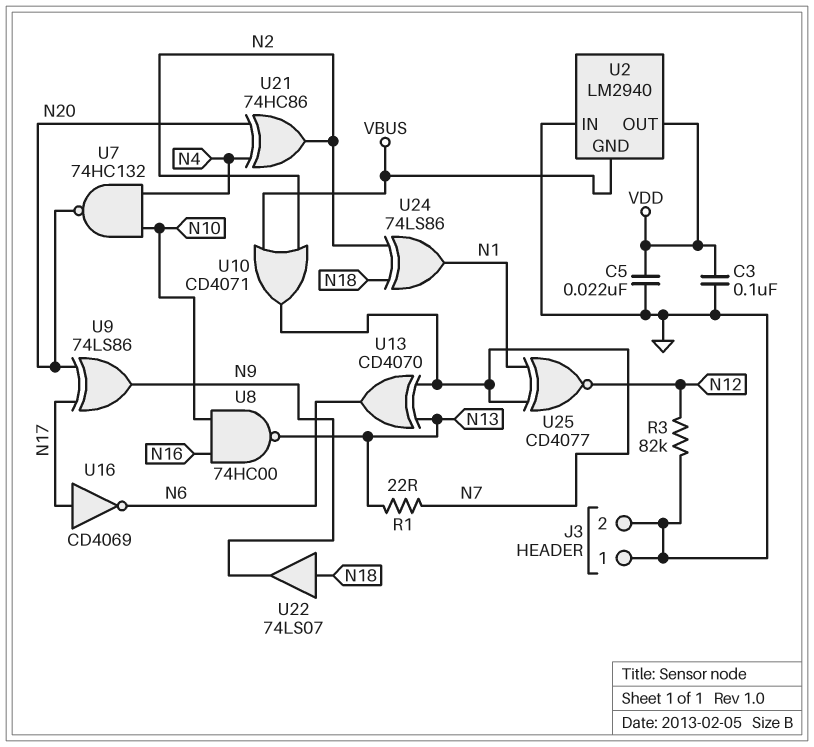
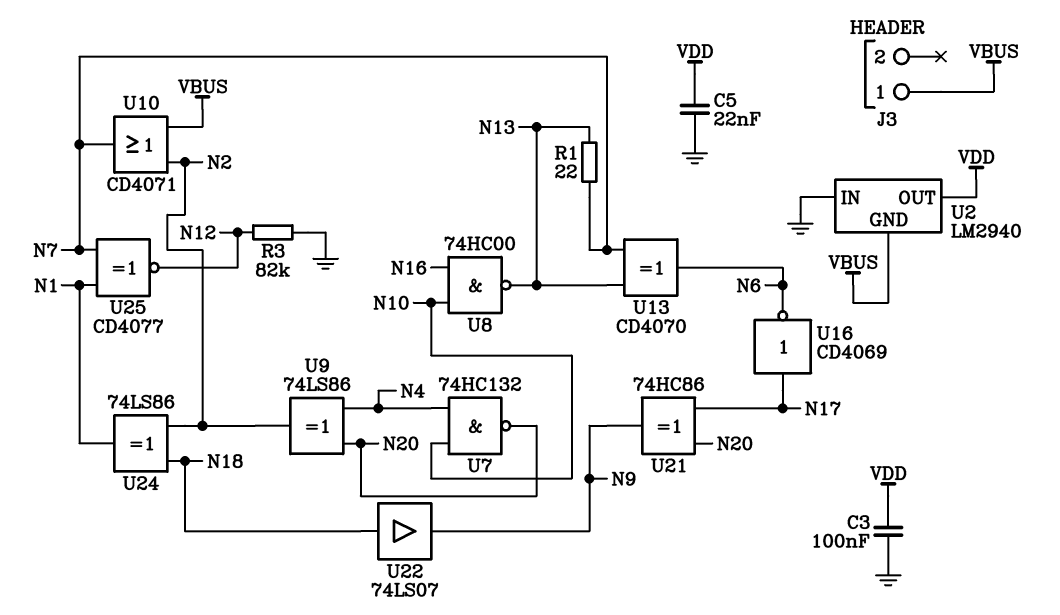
J3 pin 1: GND -> VBUS
J3 pin 2: GND -> none
U9: XOR 74LS86 (in N17, in N20, out N9) -> XOR 74LS86 (in N4, in N20, out N2)
U21: XOR 74HC86 (in N4, in N20, out N2) -> XOR 74HC86 (in N17, in N20, out N9)

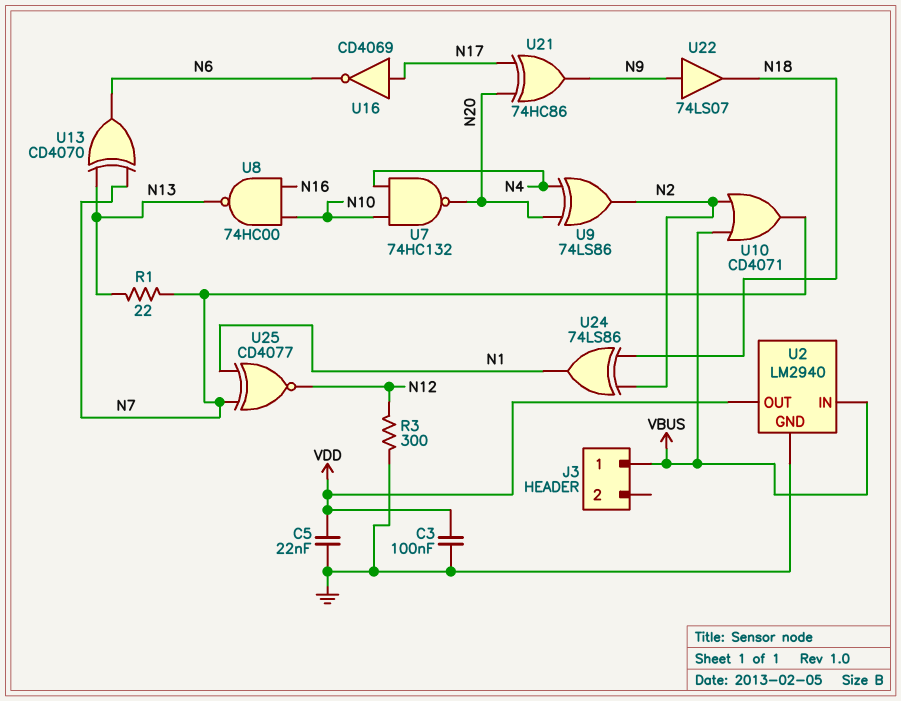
R3: 82k (GND, N12) -> 300 (GND, N12)
U2 pin GND: VBUS -> GND
U2 pin IN: GND -> VBUS
U22: buffer 74LS07 (in N18, out N9) -> buffer 74LS07 (in N9, out N18)

